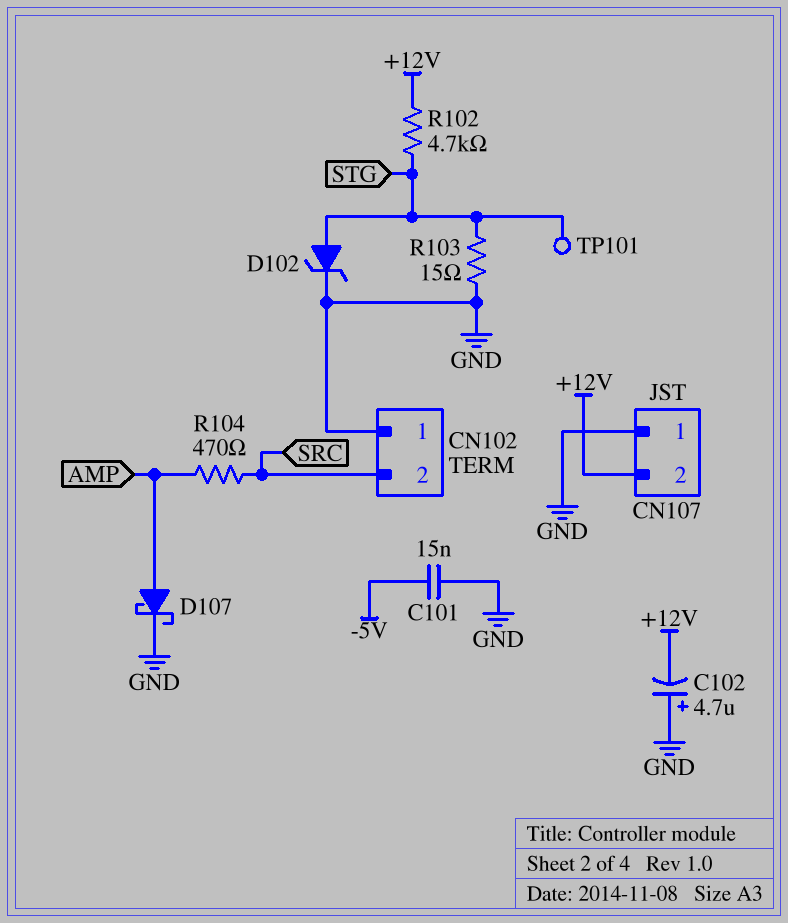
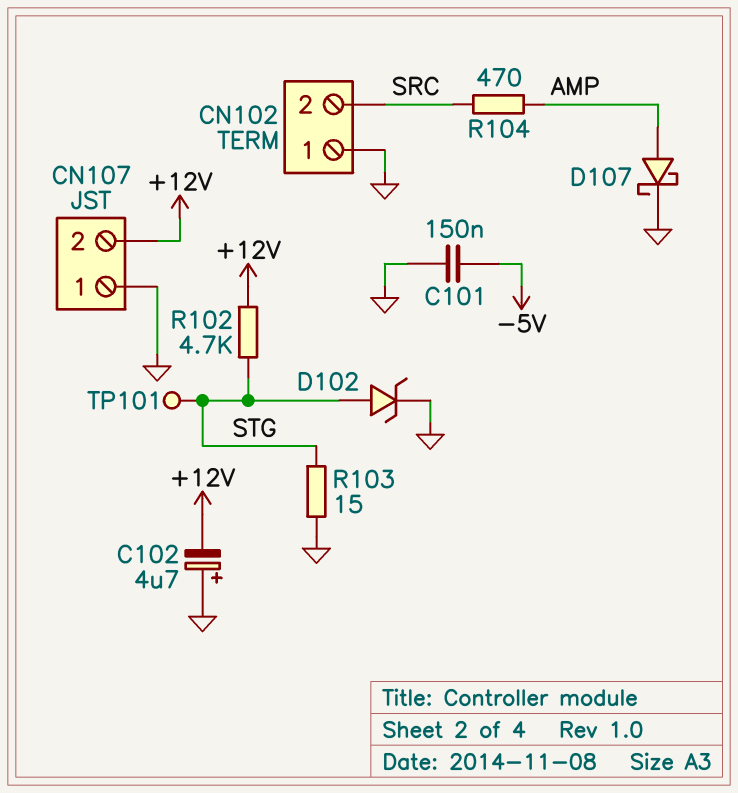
C101: 15nF (-5V, GND) -> 150nF (-5V, GND)

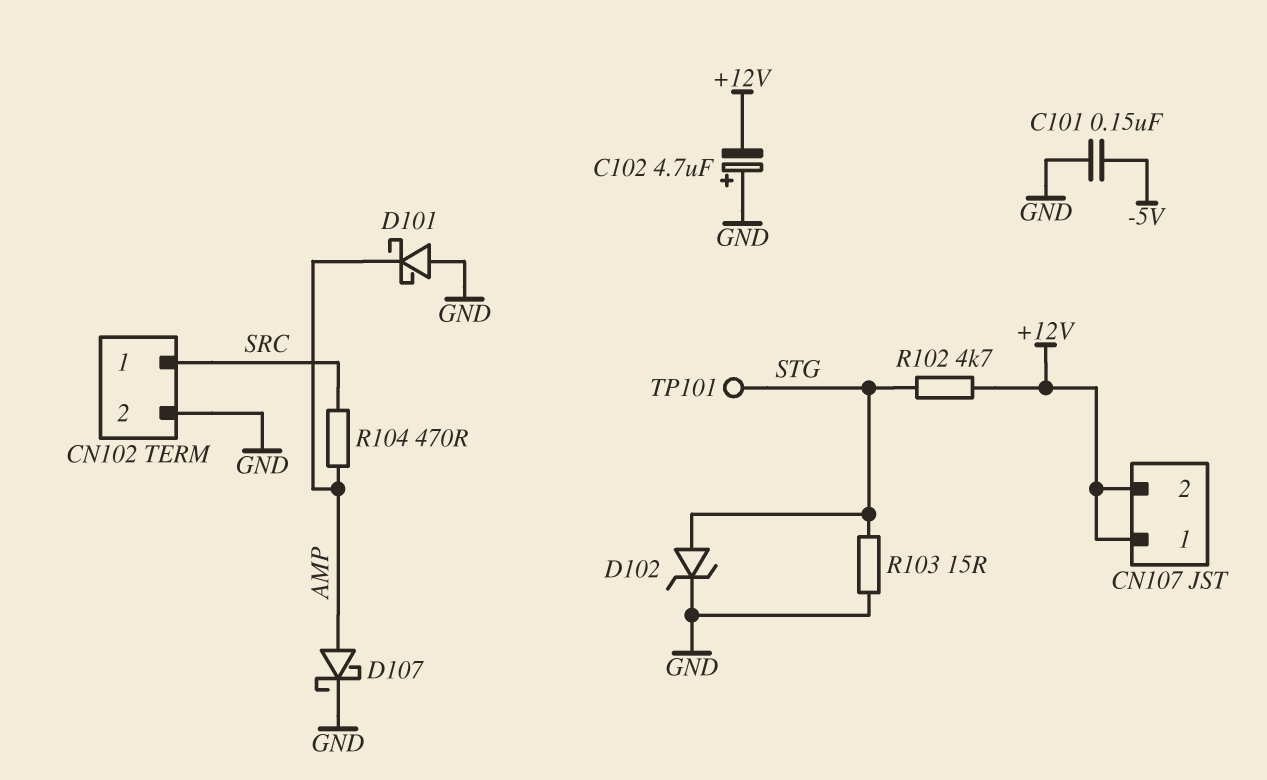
CN102 pin 1: GND -> SRC
CN102 pin 2: SRC -> GND
CN107 pin 1: GND -> +12V
D101: none -> schottky (A GND, K AMP)

